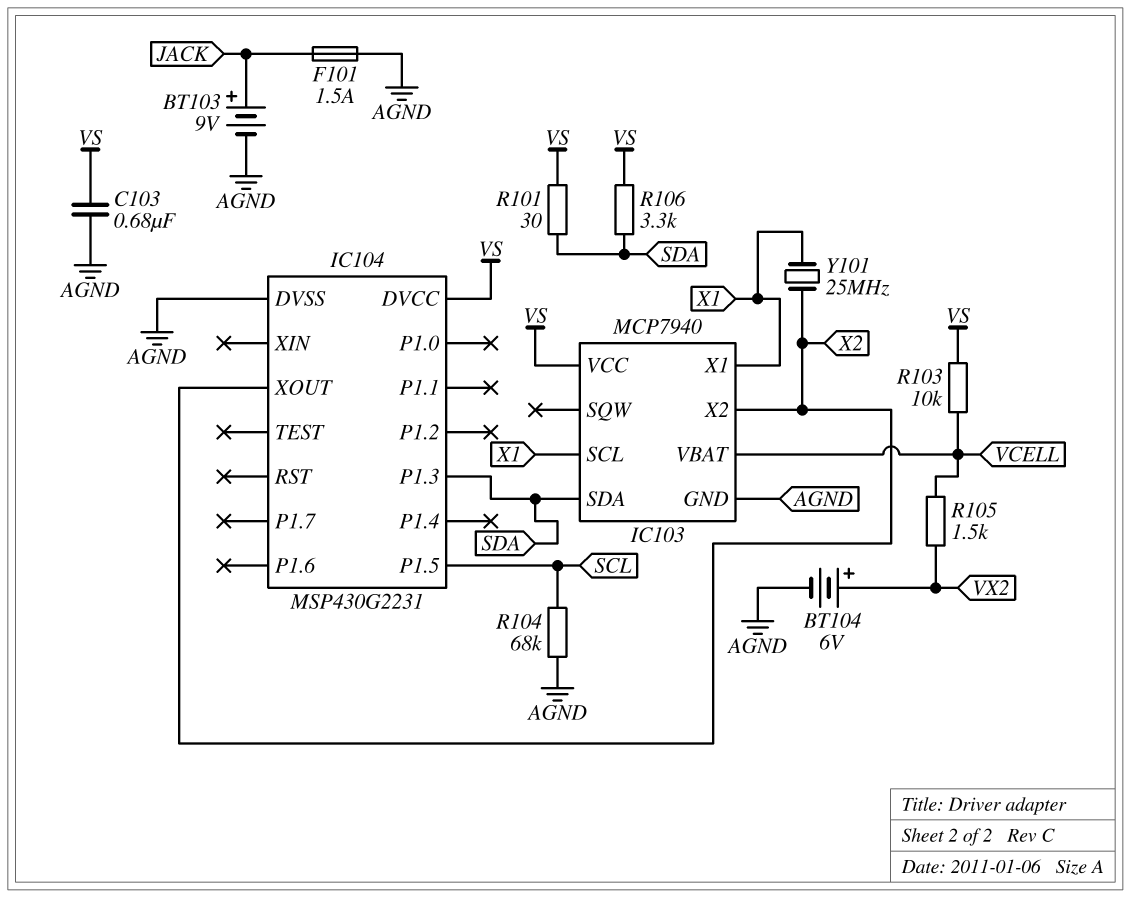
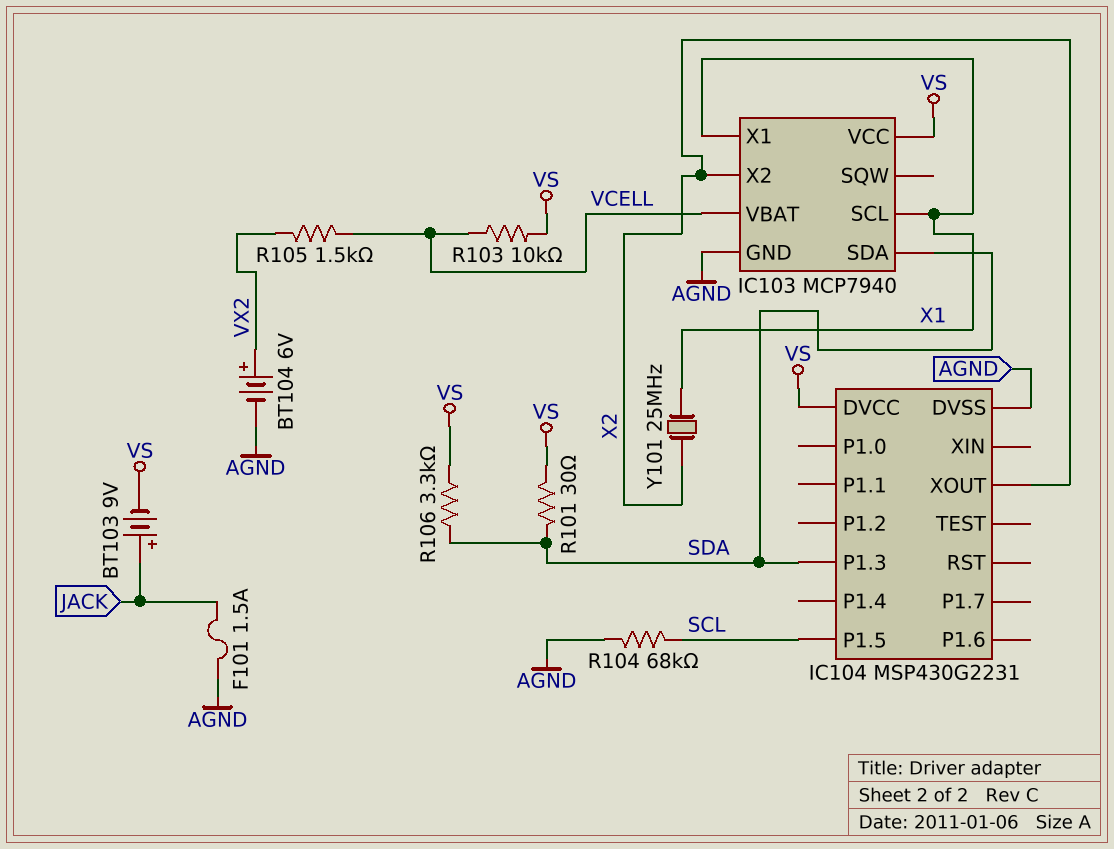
BT103: 9V (plus JACK, minus AGND) -> 9V (plus JACK, minus VS)
C103: 680nF (AGND, VS) -> none

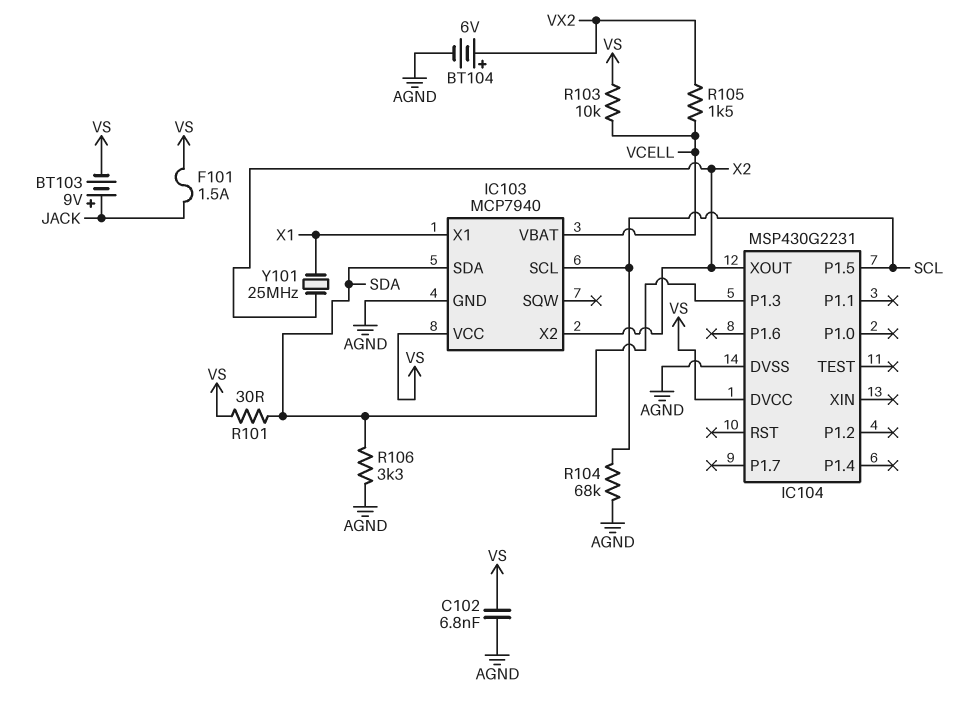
C102: none -> 6.8nF (AGND, VS)
F101: 1.5A (AGND, JACK) -> 1.5A (JACK, VS)
IC103 pin SCL: X1 -> SCL
R106: 3.3k (SDA, VS) -> 3.3k (AGND, SDA)

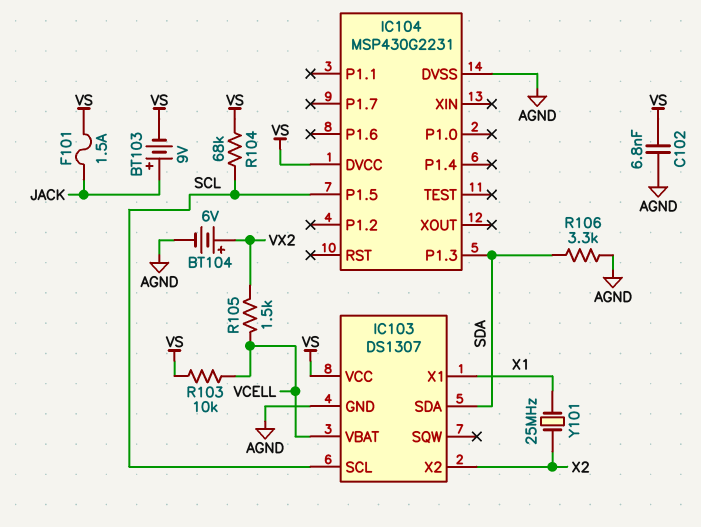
IC103: MCP7940 -> DS1307
IC104 pin XOUT: X2 -> none
R101: 30 (SDA, VS) -> none
R104: 68k (AGND, SCL) -> 68k (SCL, VS)

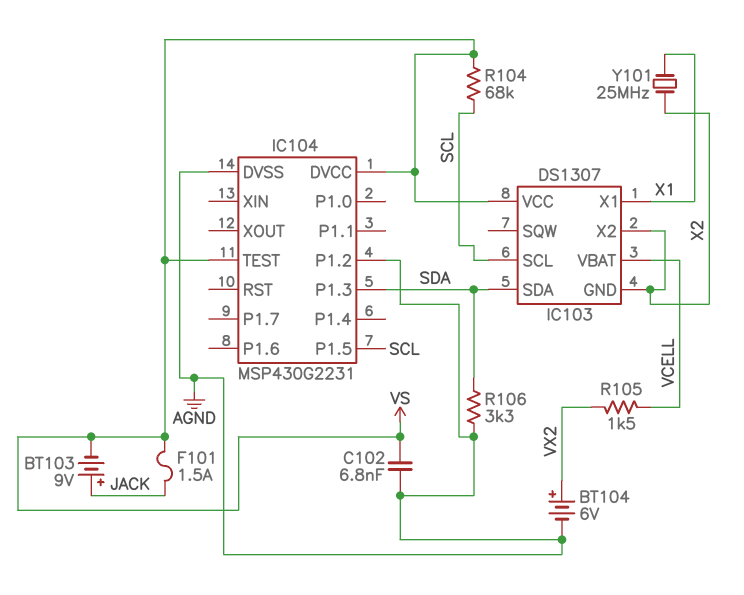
IC103 pin GND: AGND -> X2
IC104 pin P1.2: none -> AGND
IC104 pin TEST: none -> VS
R103: 10k (VCELL, VS) -> none

